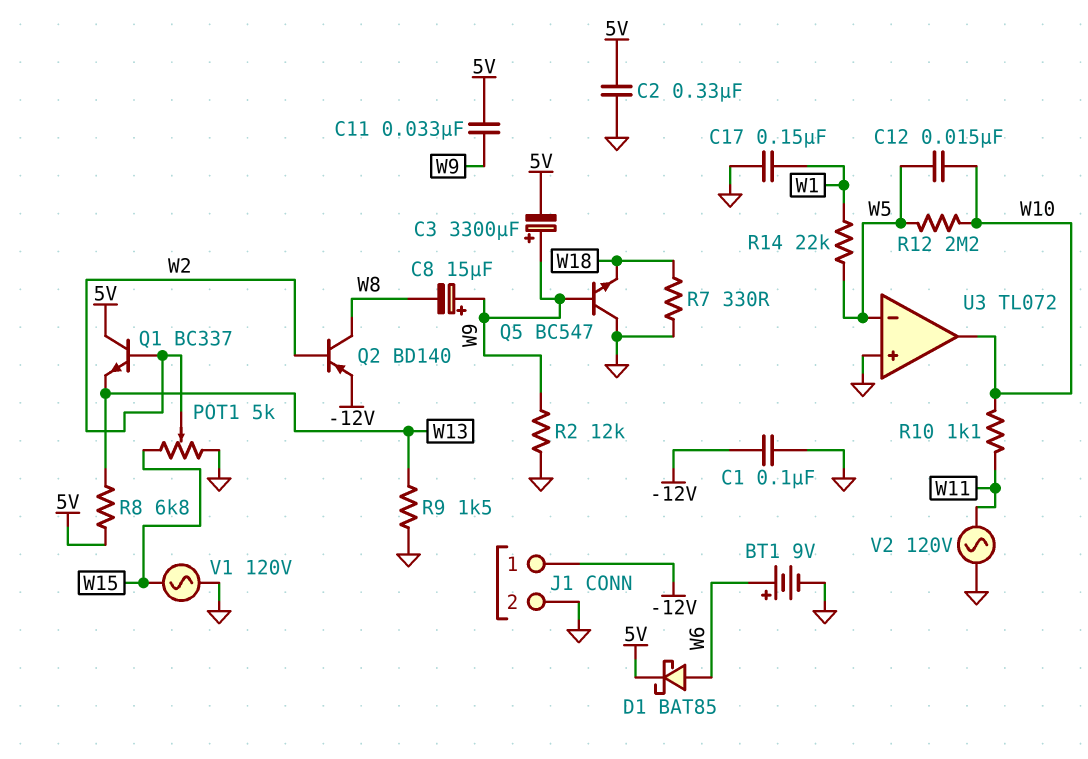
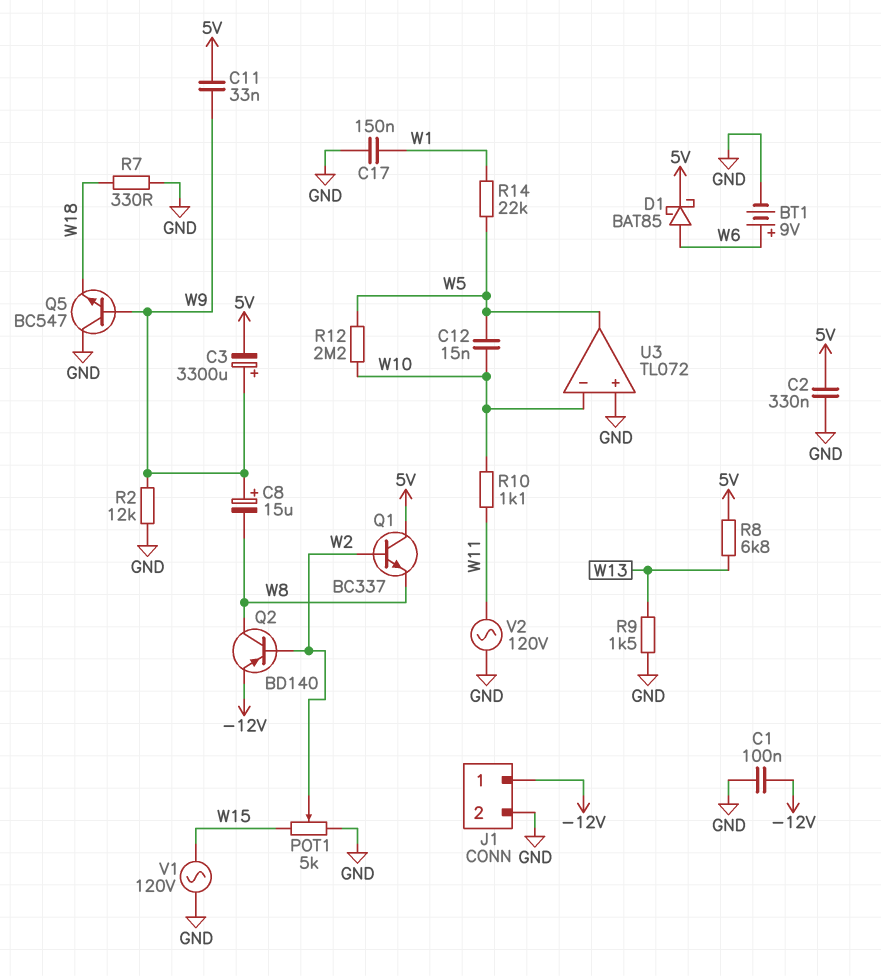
Q1: NPN BC337 (B W2, C 5V, E W13) -> NPN BC337 (B W2, C 5V, E W8)
U3 pin in-: W5 -> W10
U3 pin out: W10 -> W5

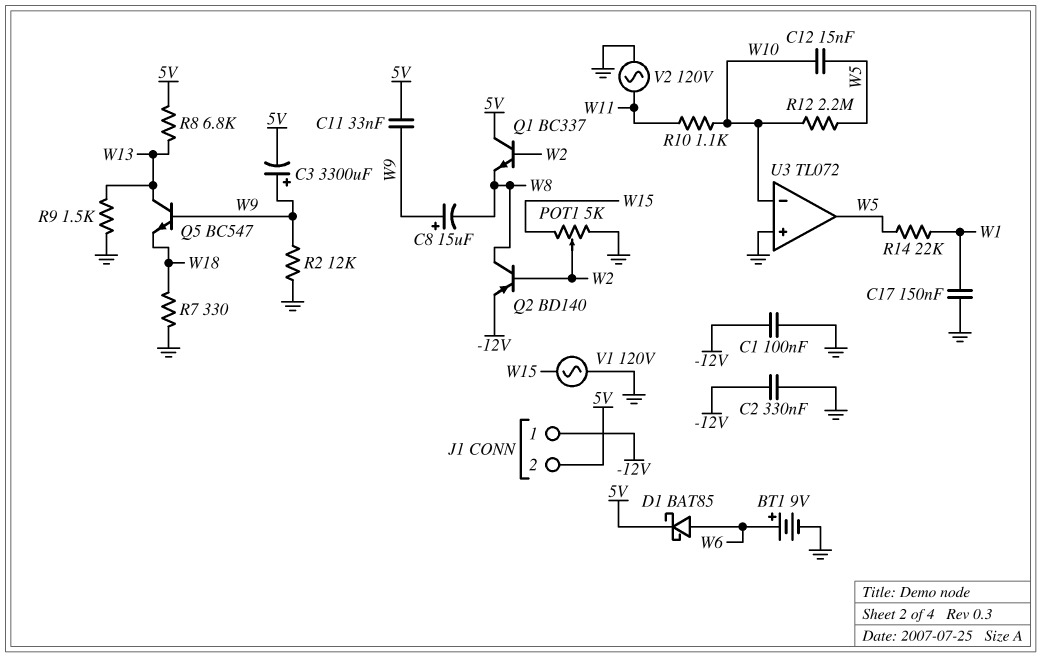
C2: 330nF (5V, GND) -> 330nF (-12V, GND)
J1 pin 2: GND -> 5V
Q5: NPN BC547 (B W9, C GND, E W18) -> NPN BC547 (B W9, C W13, E W18)

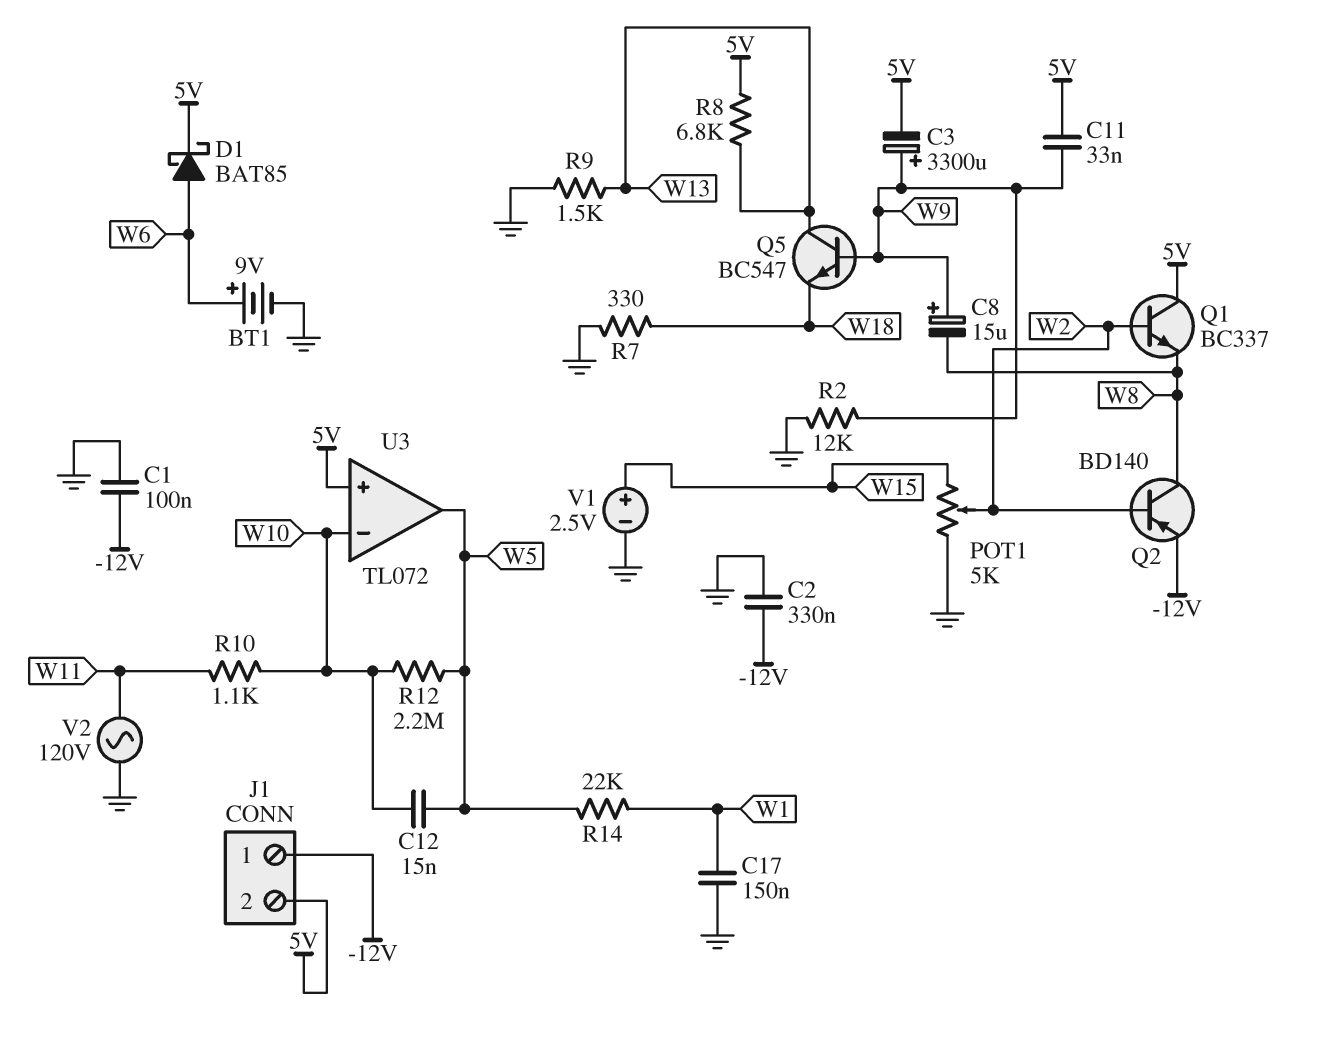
U3 pin in+: GND -> 5V
V1: AC 120V (GND, W15) -> 2.5V (plus W15, minus GND)

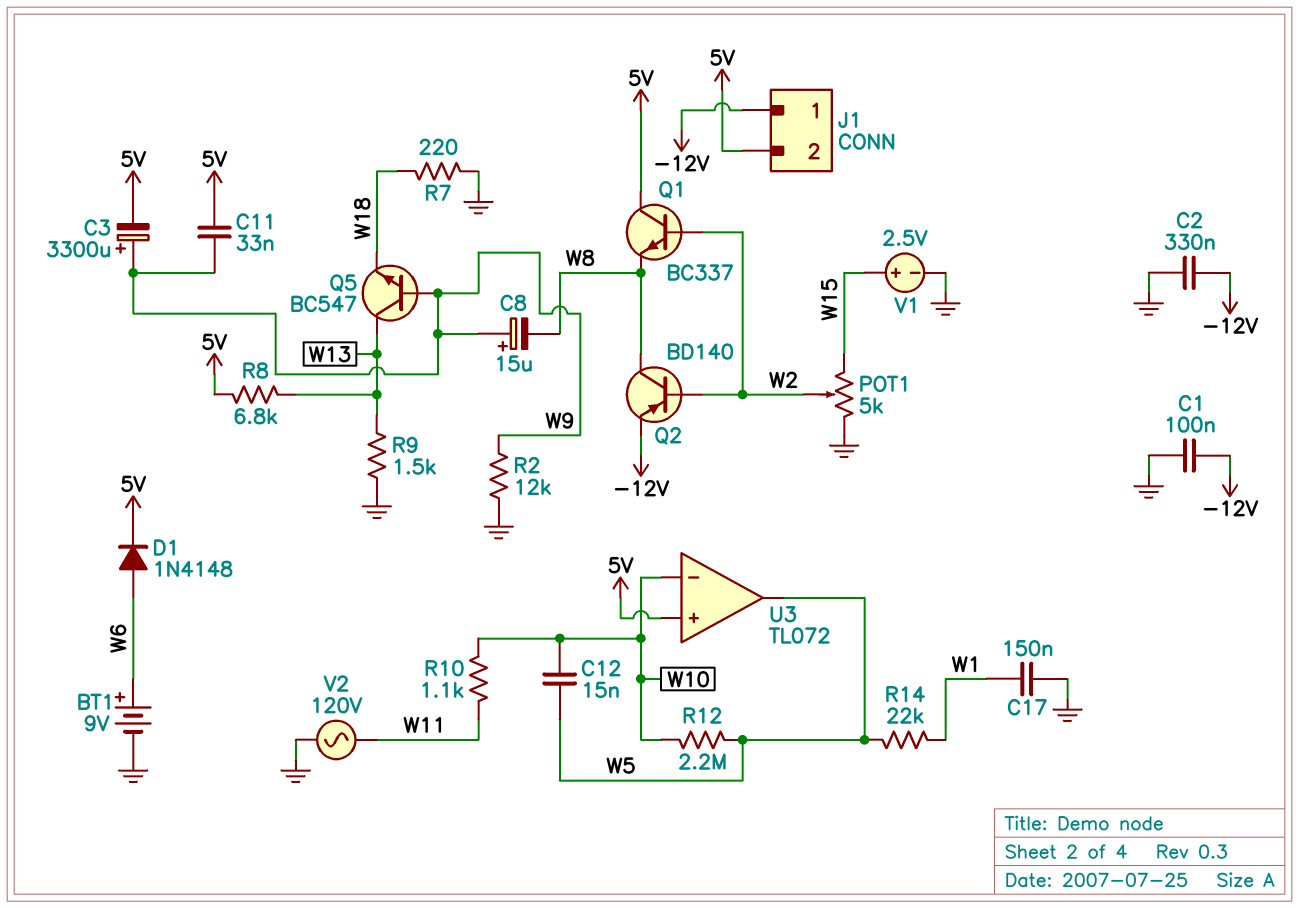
D1: schottky BAT85 (A W6, K 5V) -> diode 1N4148 (A W6, K 5V)
R7: 330 (GND, W18) -> 220 (GND, W18)

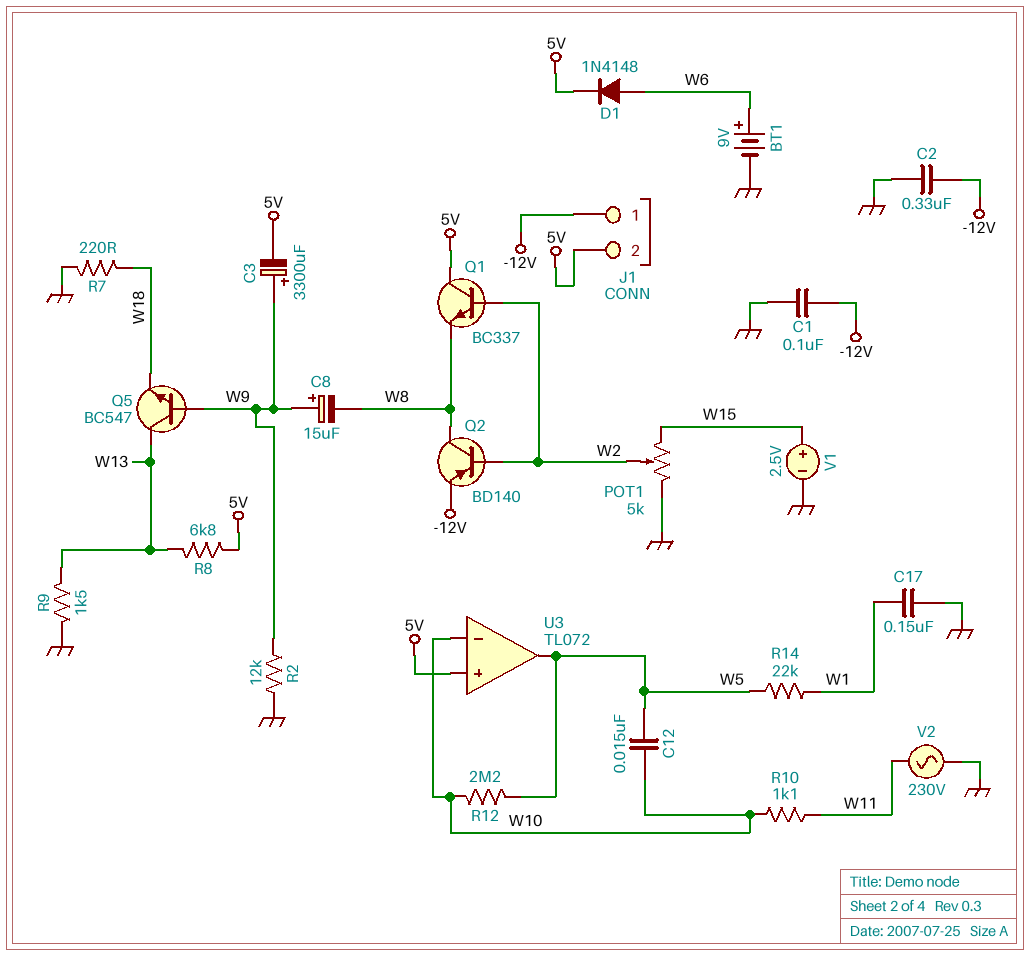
C11: 33nF (5V, W9) -> none
V2: AC 120V (GND, W11) -> AC 230V (GND, W11)

